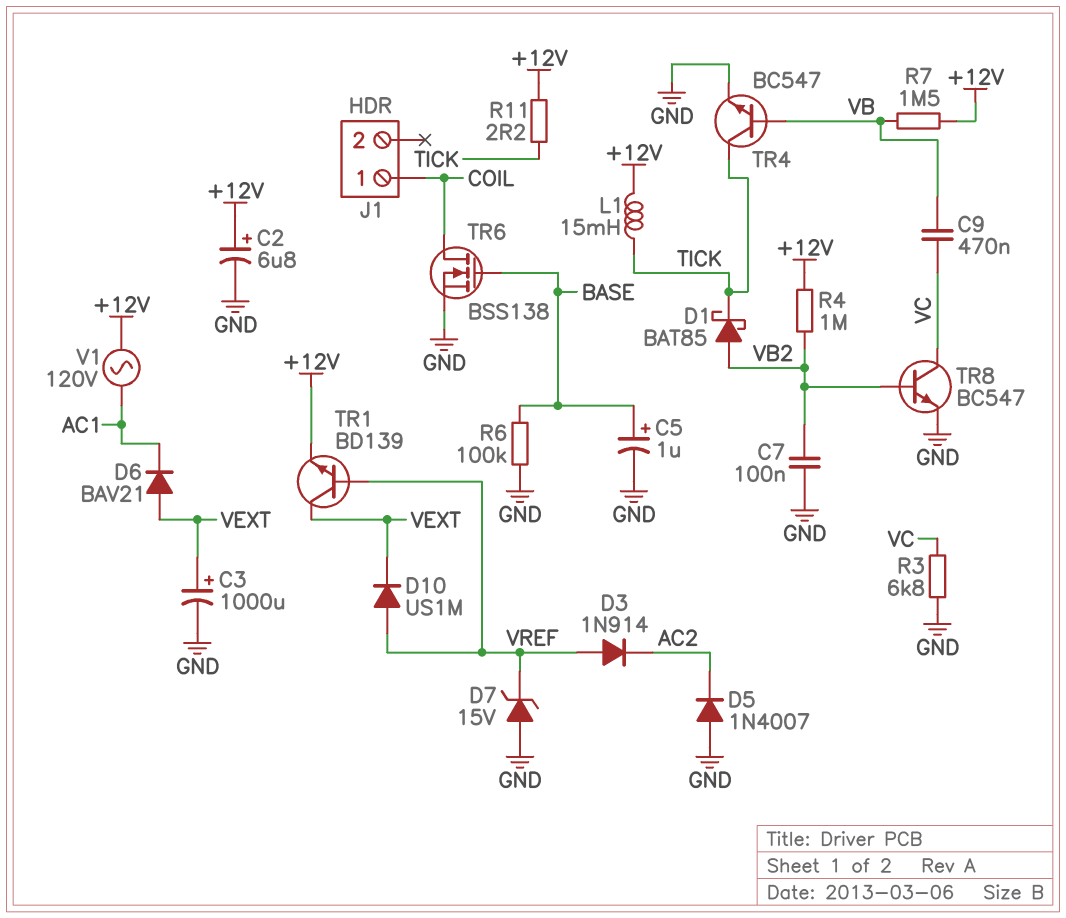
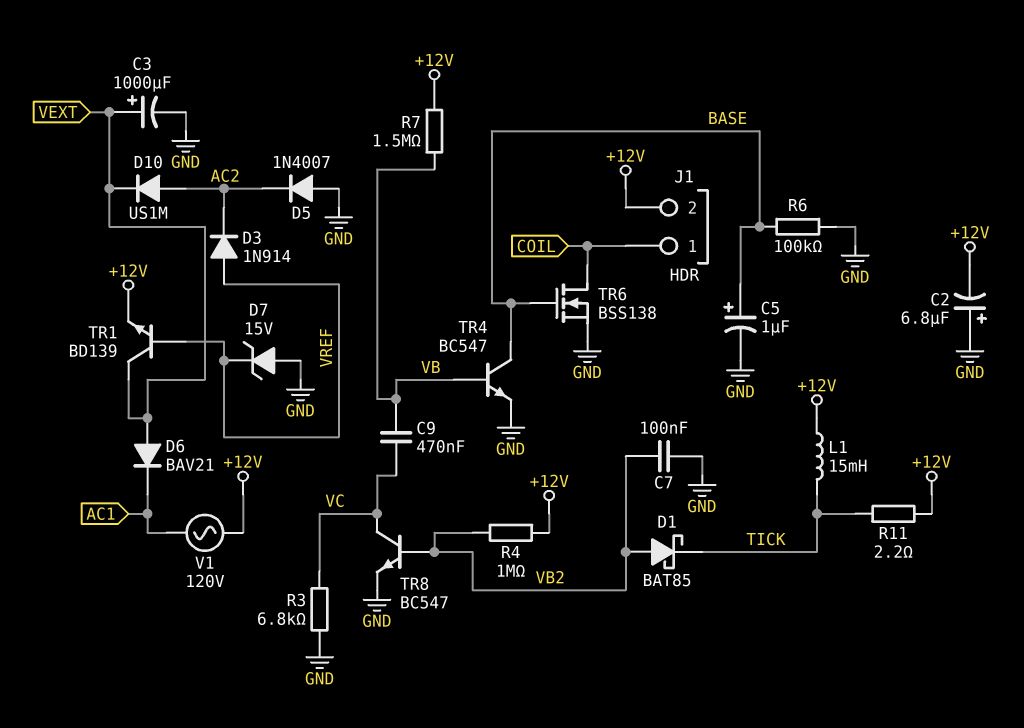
C2: 6.8uF (plus +12V, minus GND) -> 6.8uF (plus GND, minus +12V)
D10: diode US1M (A VREF, K VEXT) -> diode US1M (A AC2, K VEXT)
J1 pin 2: none -> +12V
TR4: NPN BC547 (B VB, C TICK, E GND) -> NPN BC547 (B VB, C BASE, E GND)

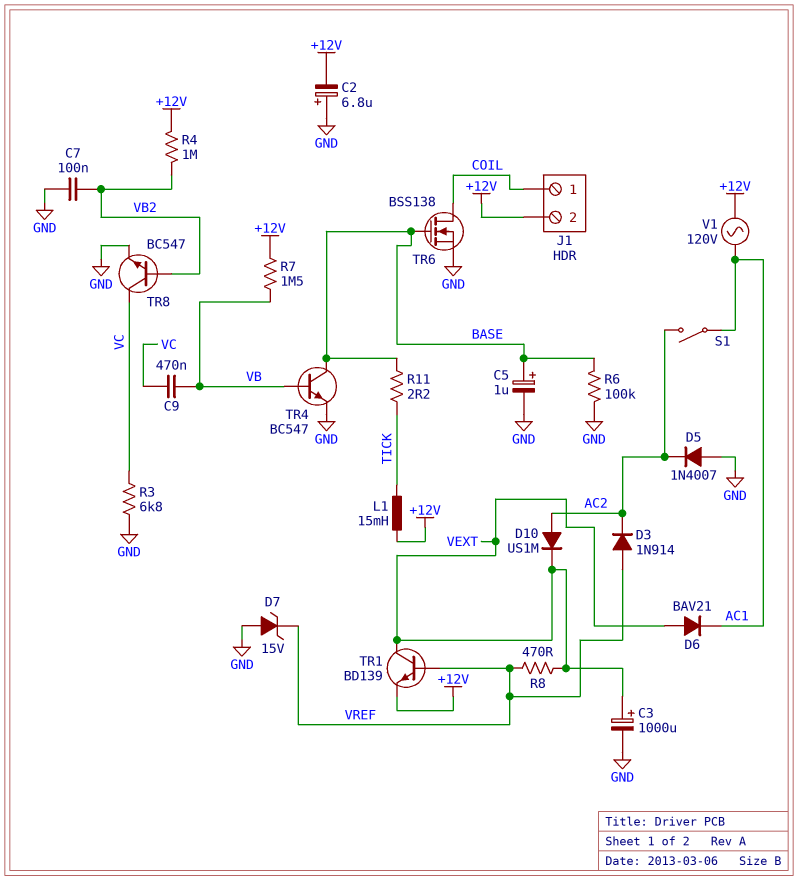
D1: schottky BAT85 (A VB2, K TICK) -> none
R8: none -> 470 (VEXT, VREF)
R11: 2.2 (+12V, TICK) -> 2.2 (BASE, TICK)
S1: none -> switch (AC1, AC2)

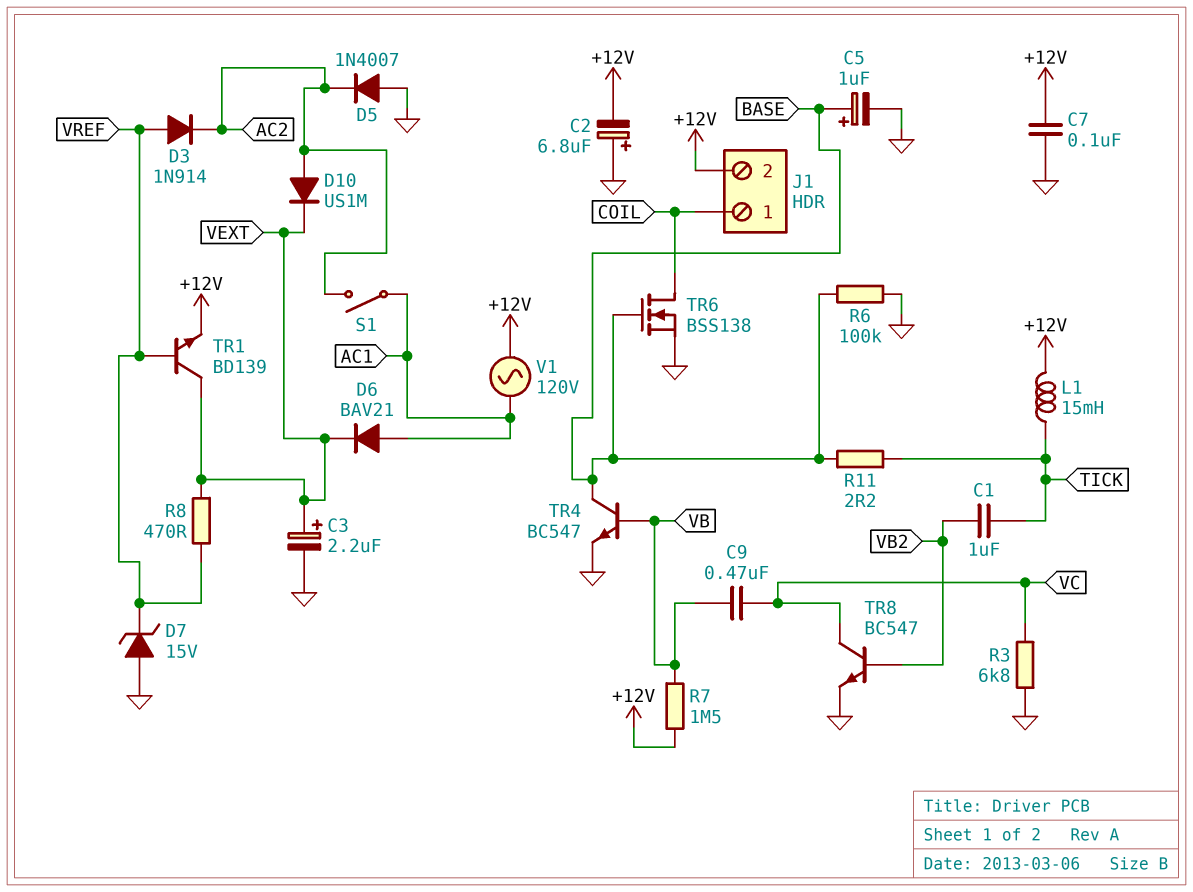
C1: none -> 1uF (TICK, VB2)
C3: 1000uF (plus VEXT, minus GND) -> 2.2uF (plus VEXT, minus GND)
C7: 100nF (GND, VB2) -> 100nF (+12V, GND)
D6: diode BAV21 (A VEXT, K AC1) -> diode BAV21 (A AC1, K VEXT)
R4: 1M (+12V, VB2) -> none

